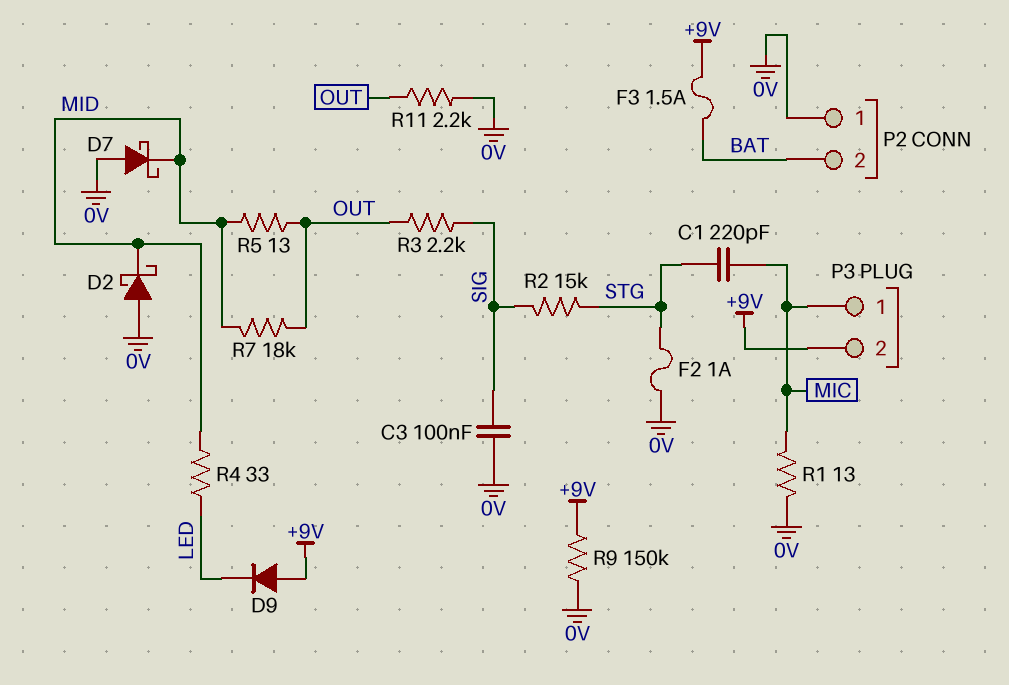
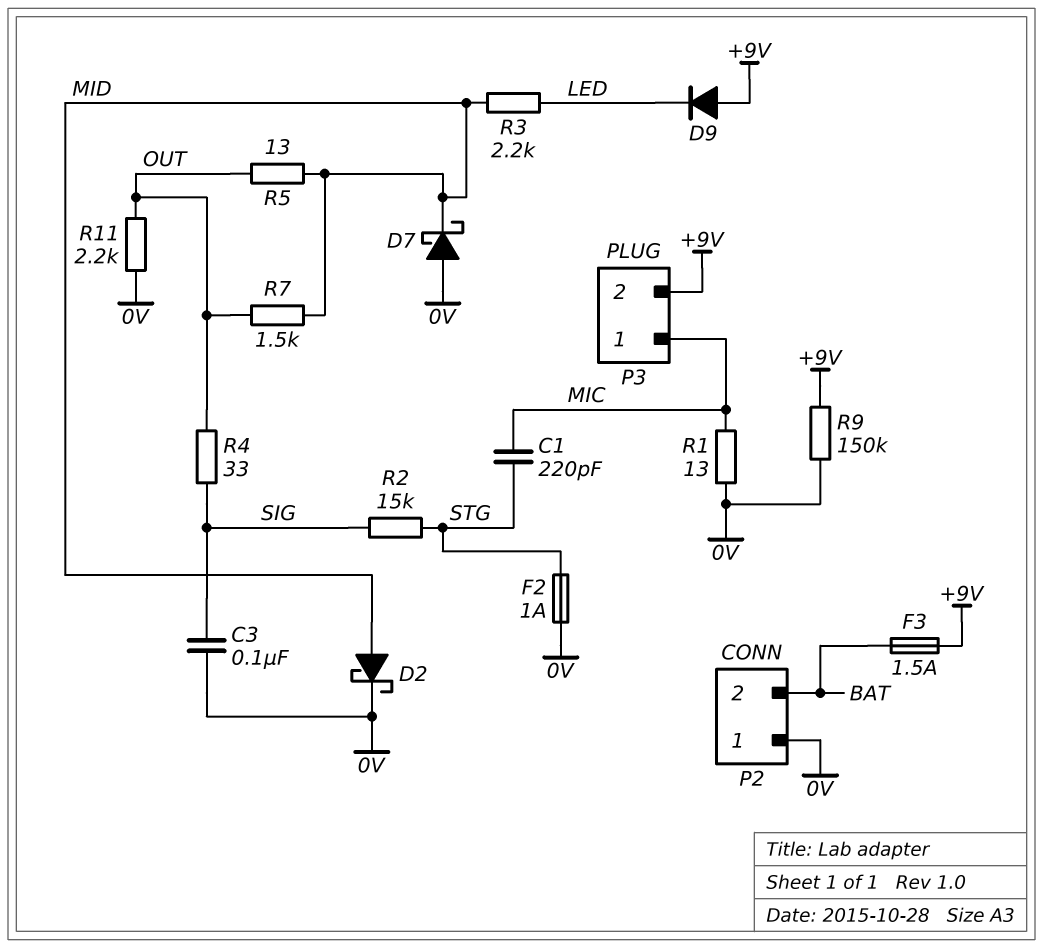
D2: schottky (A 0V, K MID) -> schottky (A MID, K 0V)
R3: 2.2k (OUT, SIG) -> 2.2k (LED, MID)
R4: 33 (LED, MID) -> 33 (OUT, SIG)
R7: 18k (MID, OUT) -> 1.5k (MID, OUT)

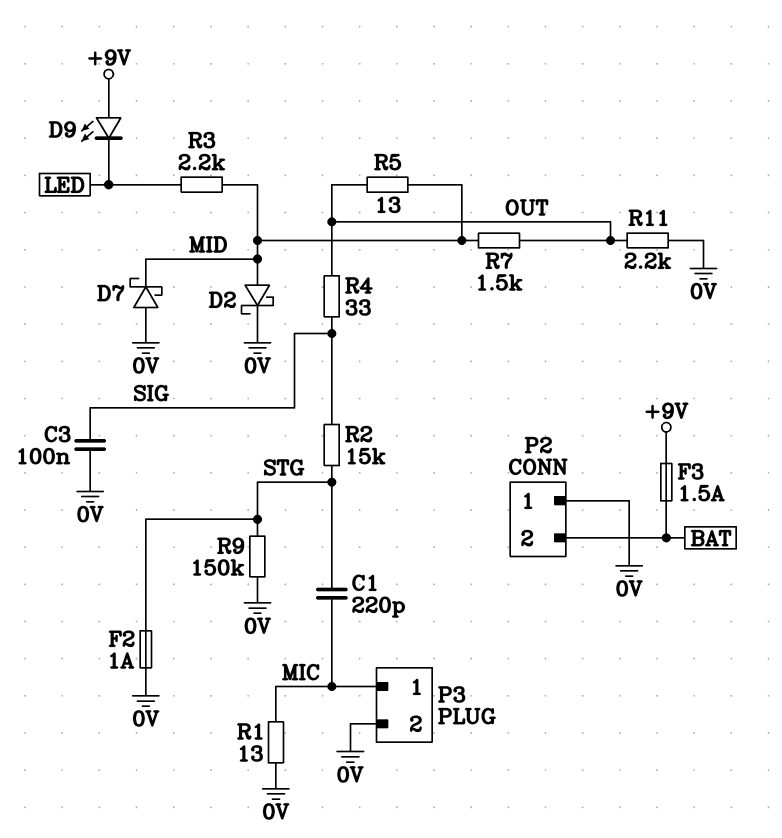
D9: diode (A +9V, K LED) -> LED (A +9V, K LED)
P3 pin 2: +9V -> 0V
R9: 150k (+9V, 0V) -> 150k (0V, STG)

